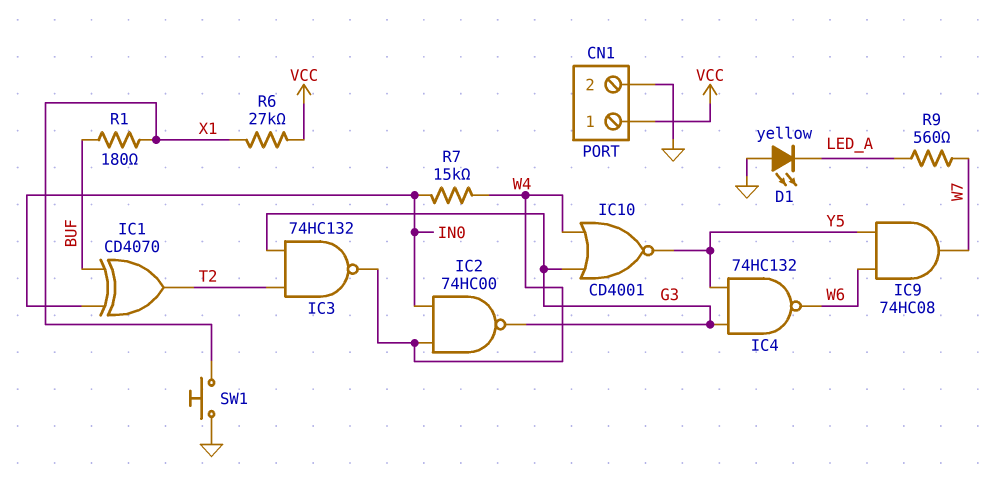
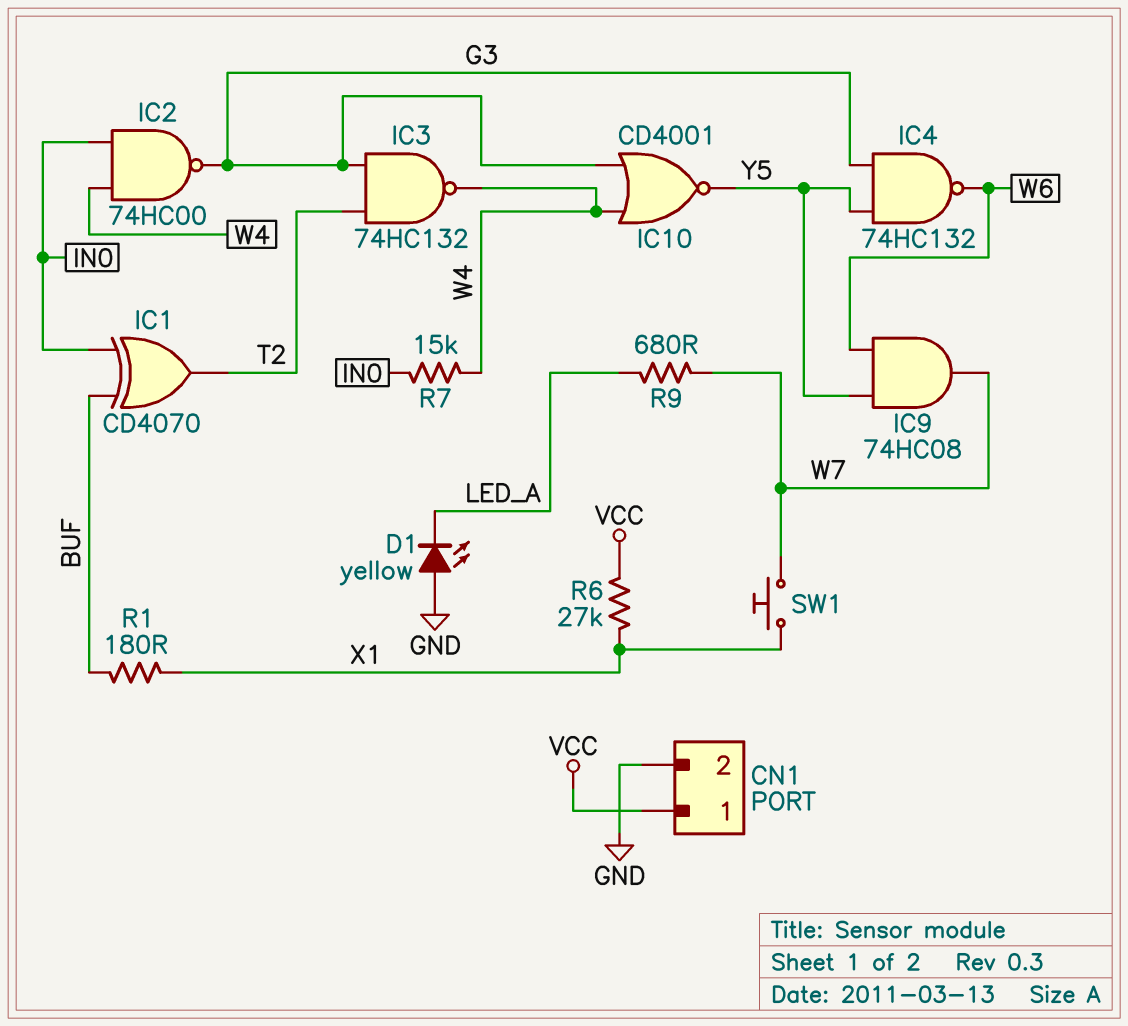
R9: 560 (LED_A, W7) -> 680 (LED_A, W7)
SW1: button (GND, X1) -> button (W7, X1)

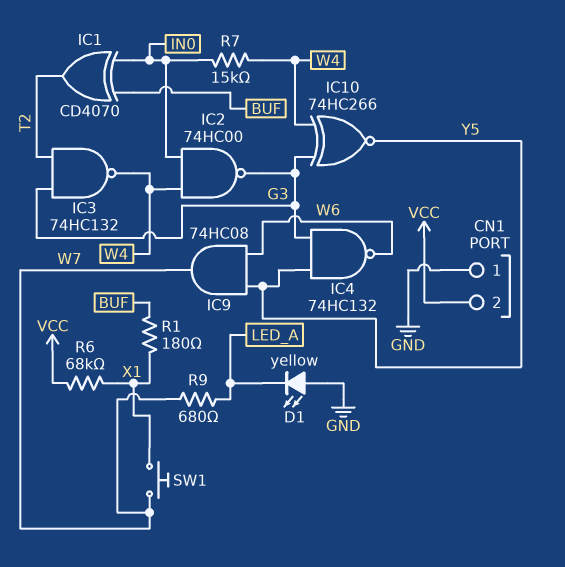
CN1 pin 1: VCC -> GND
CN1 pin 2: GND -> VCC
IC10: NOR CD4001 (in G3, in W4, out Y5) -> XNOR 74HC266 (in G3, in W4, out Y5)
R6: 27k (VCC, X1) -> 68k (VCC, X1)

